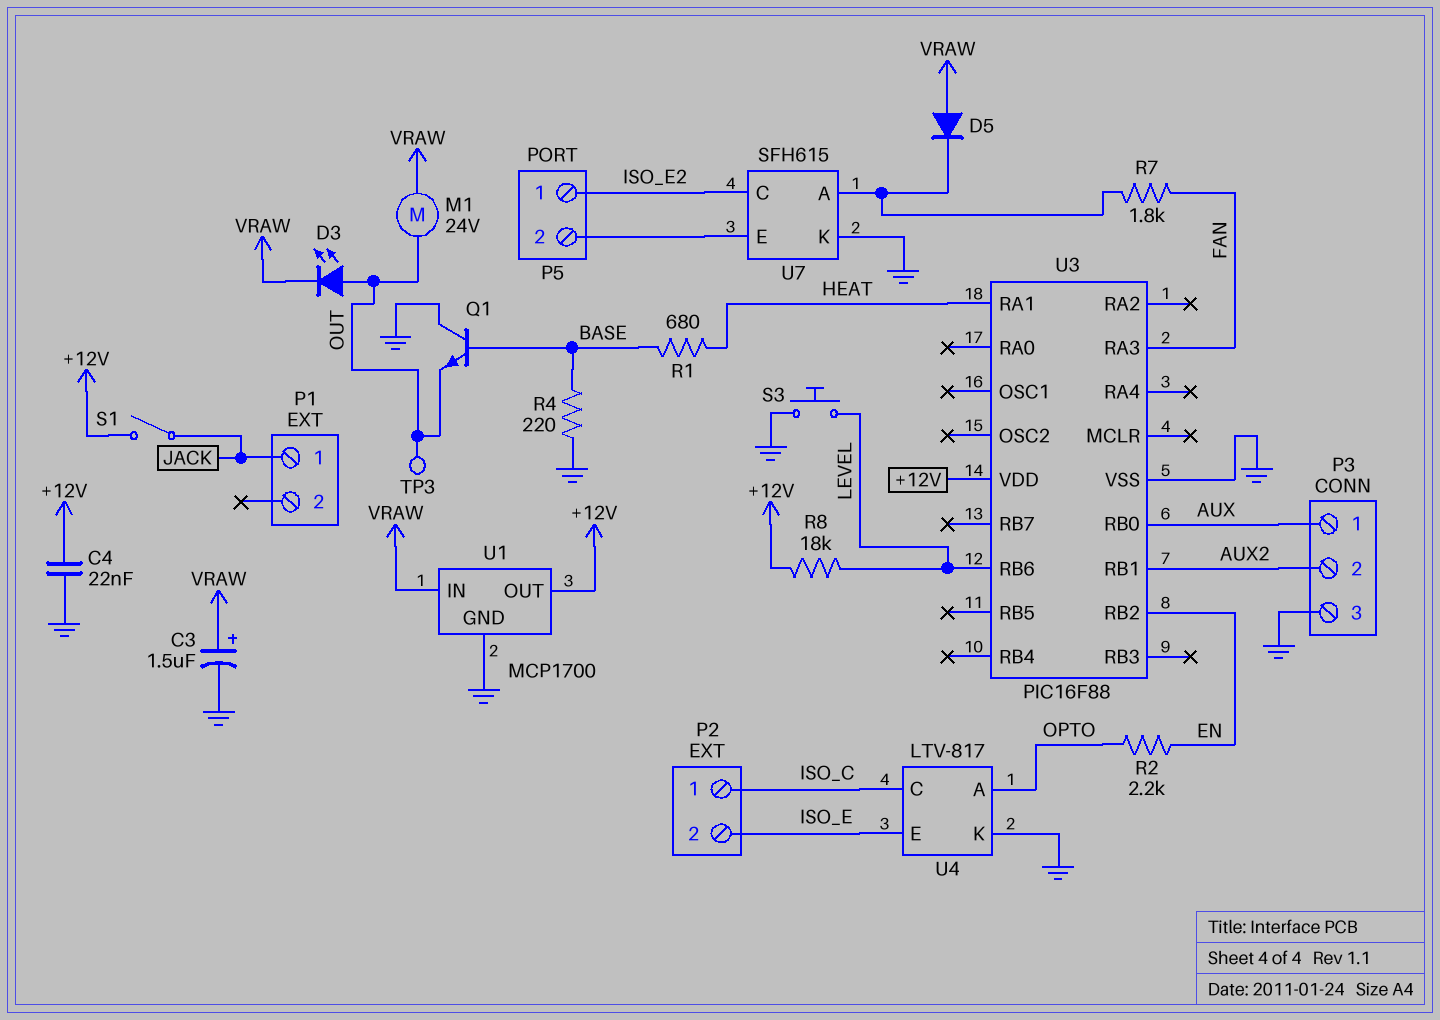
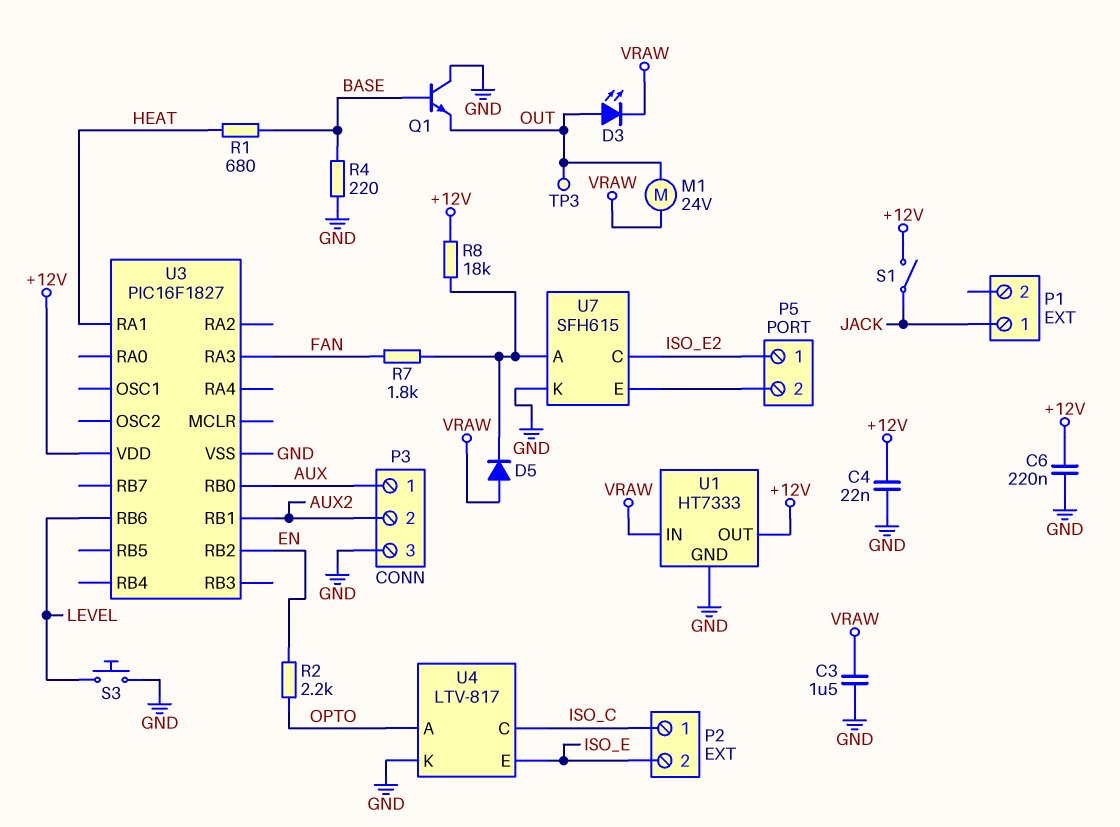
C3: 1.5uF (plus VRAW, minus GND) -> 1.5uF (GND, VRAW)
C6: none -> 220nF (+12V, GND)
R8: 18k (+12V, LEVEL) -> 18k (+12V, U7/A)
U1: MCP1700 -> HT7333
U3: PIC16F88 -> PIC16F1827

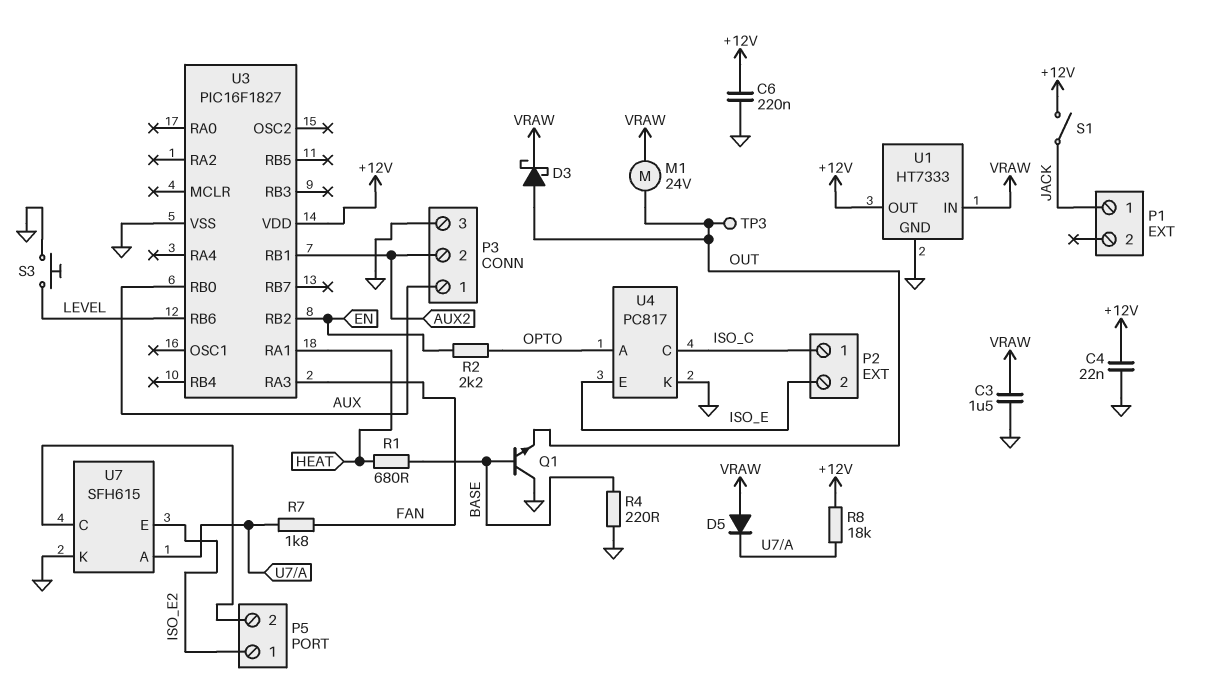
D3: LED (A OUT, K VRAW) -> schottky (A OUT, K VRAW)
U4: LTV-817 -> PC817
U7 pin C: ISO_E2 -> P5/2
U7 pin E: P5/2 -> ISO_E2

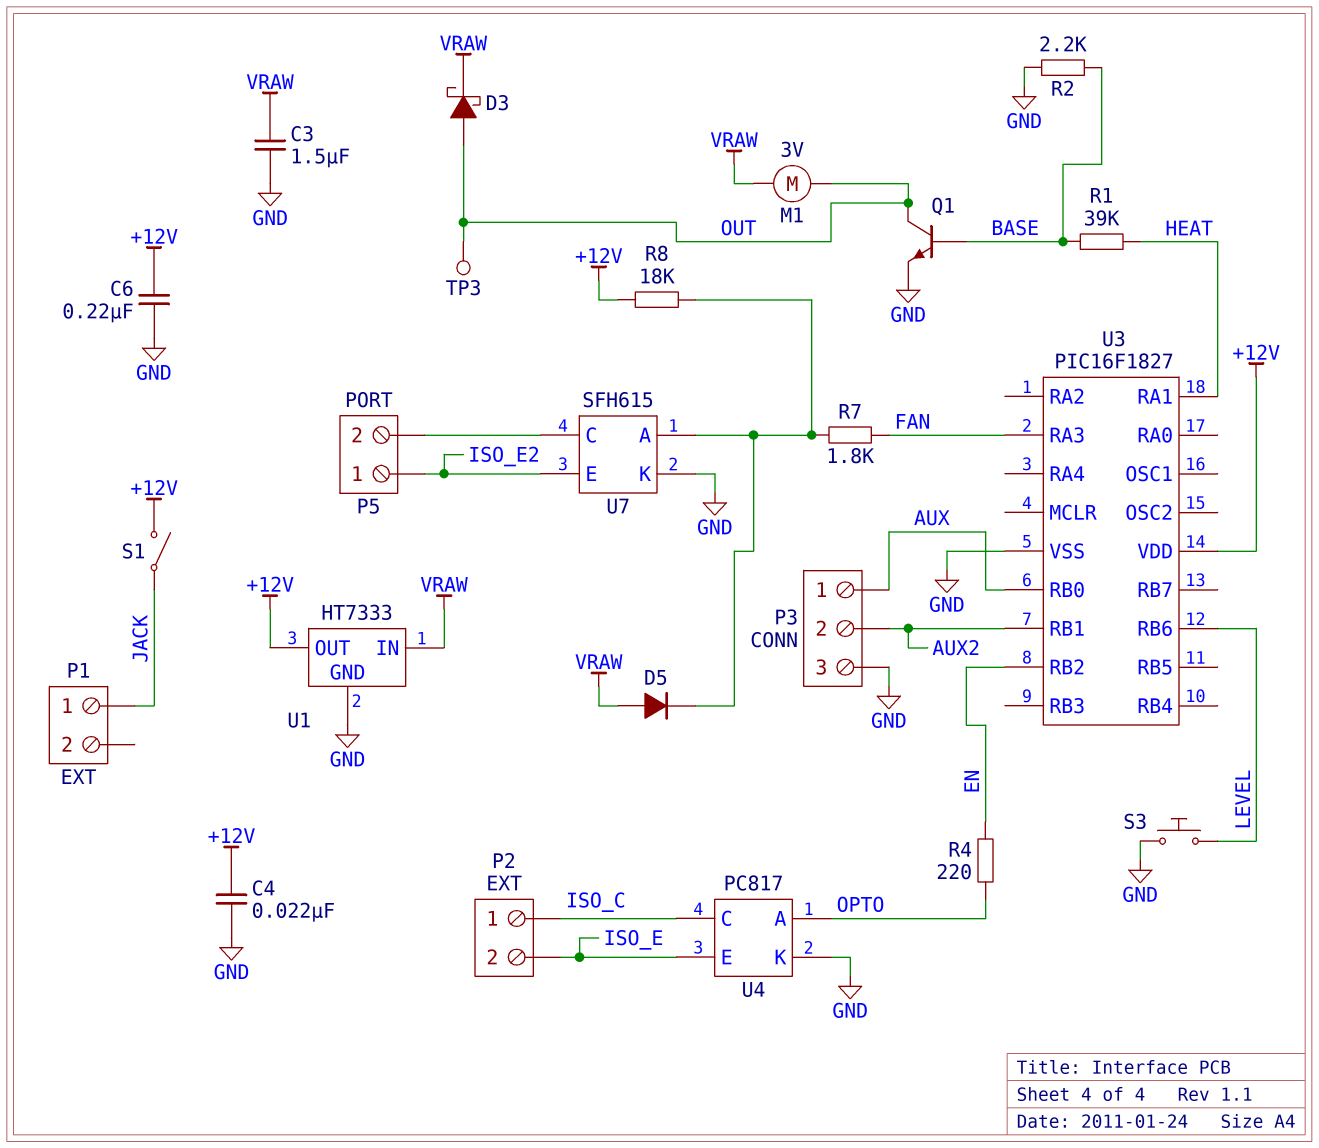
M1: motor 24V (OUT, VRAW) -> motor 3V (OUT, VRAW)
Q1: NPN (B BASE, C GND, E OUT) -> NPN (B BASE, C OUT, E GND)
R1: 680 (BASE, HEAT) -> 39k (BASE, HEAT)
R2: 2.2k (EN, OPTO) -> 2.2k (BASE, GND)
R4: 220 (BASE, GND) -> 220 (EN, OPTO)

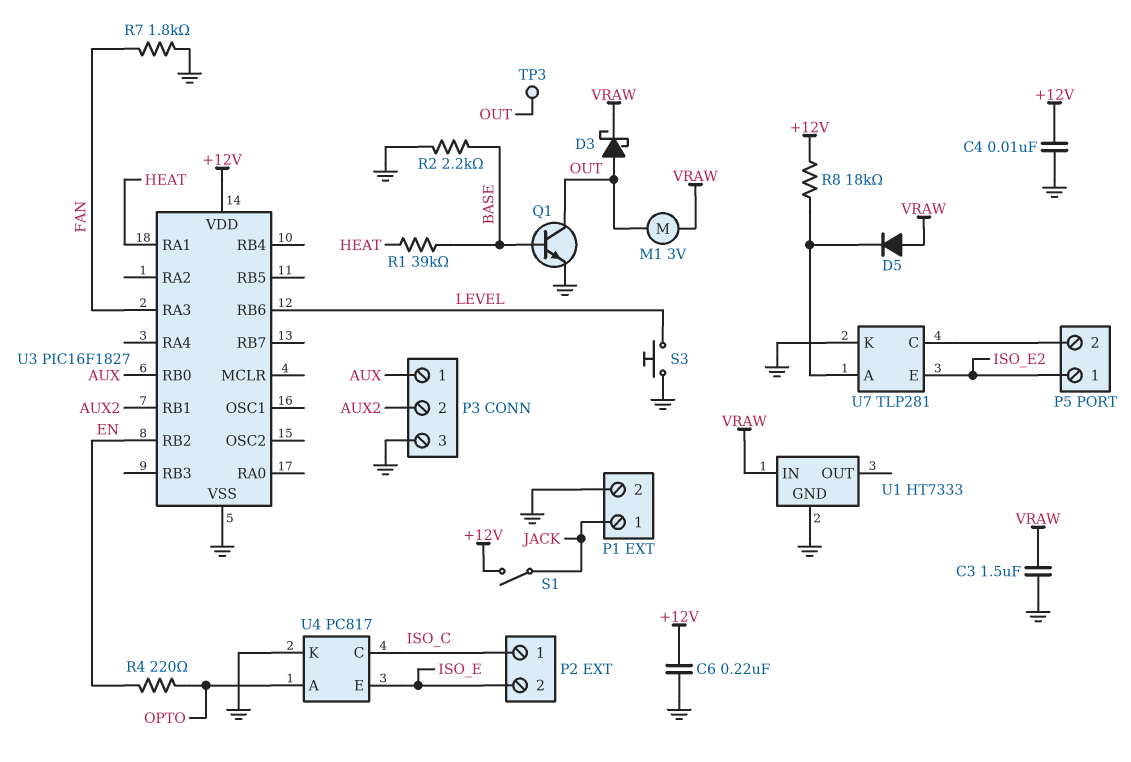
C4: 22nF (+12V, GND) -> 10nF (+12V, GND)
P1 pin 2: none -> GND
R7: 1.8k (FAN, U7/A) -> 1.8k (FAN, GND)
U1 pin OUT: +12V -> none
U7: SFH615 -> TLP281

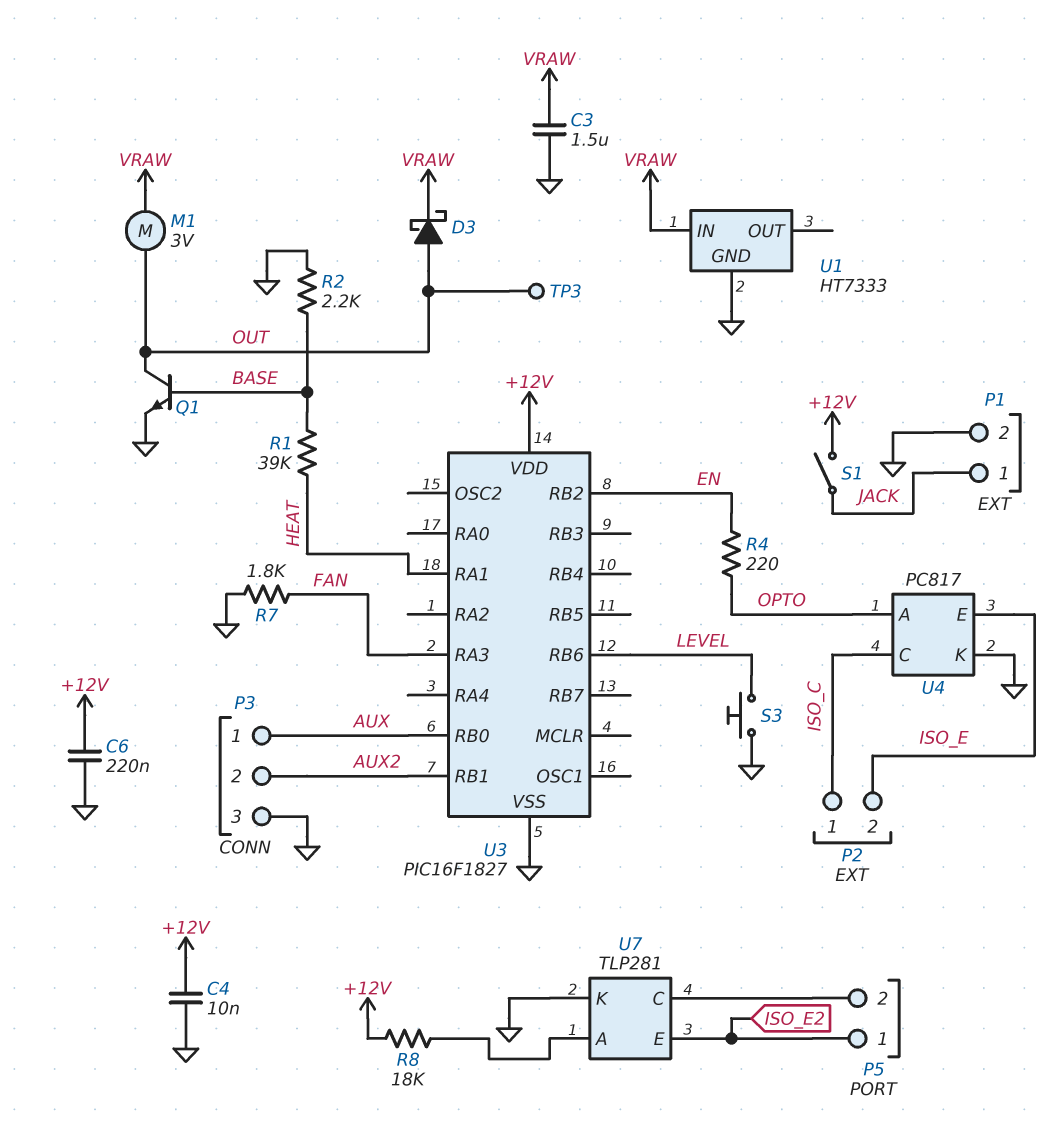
D5: diode (A VRAW, K U7/A) -> none

